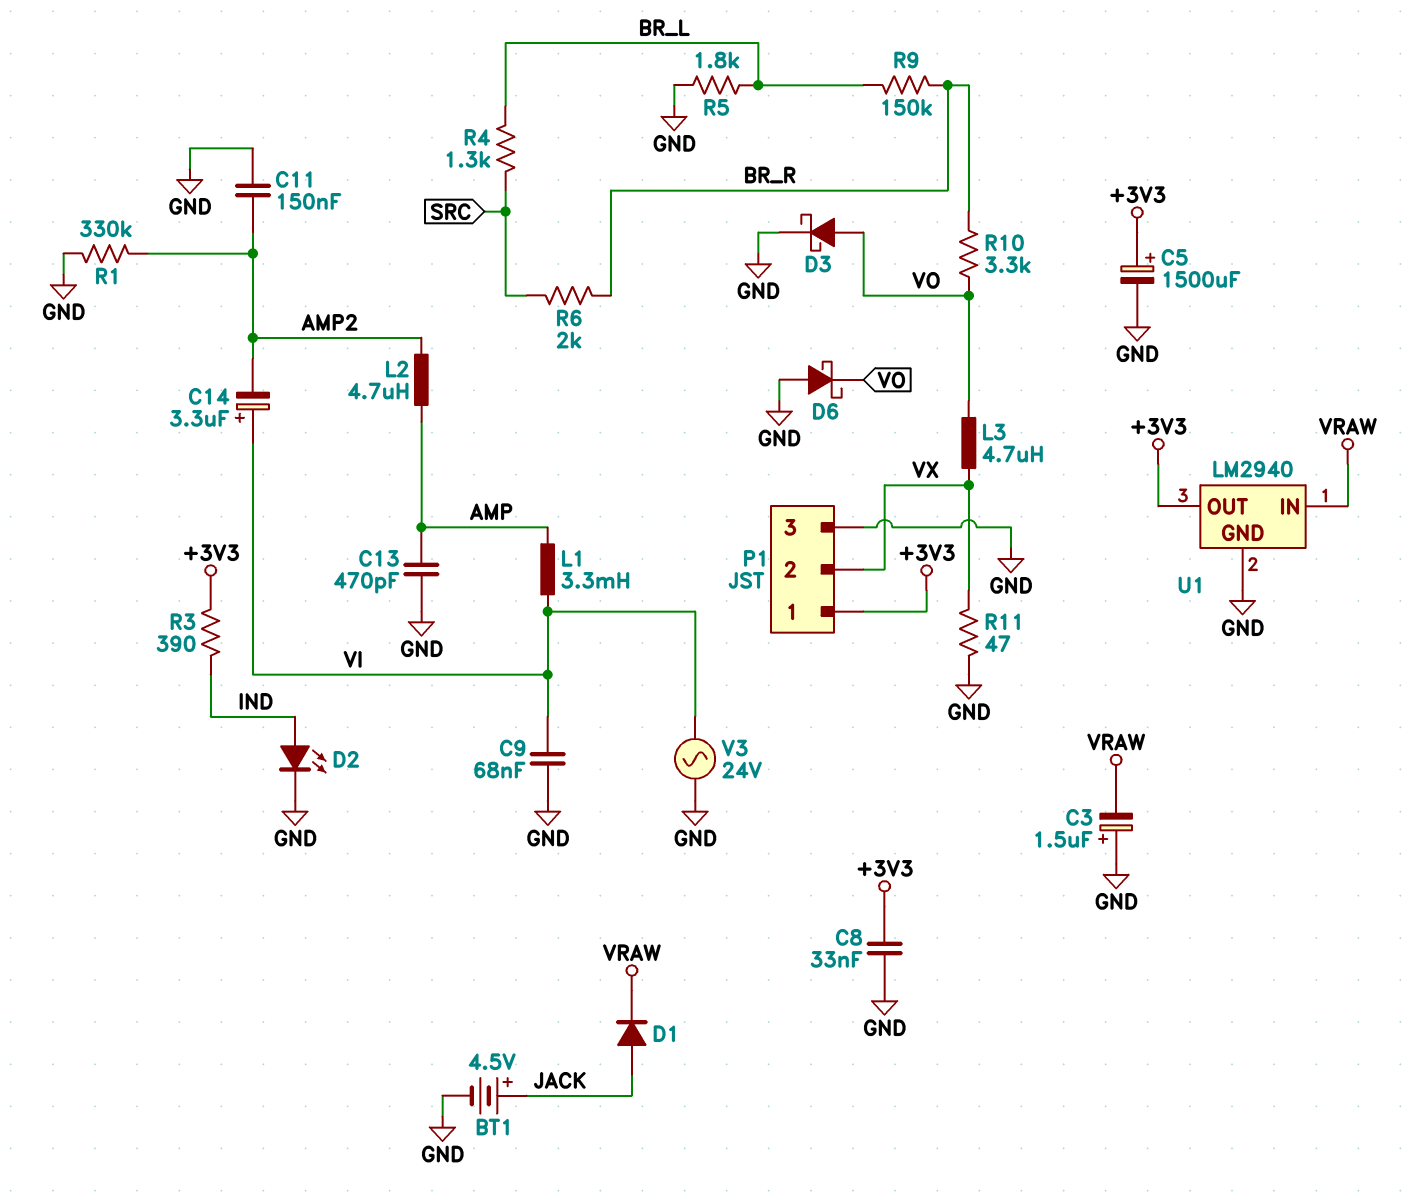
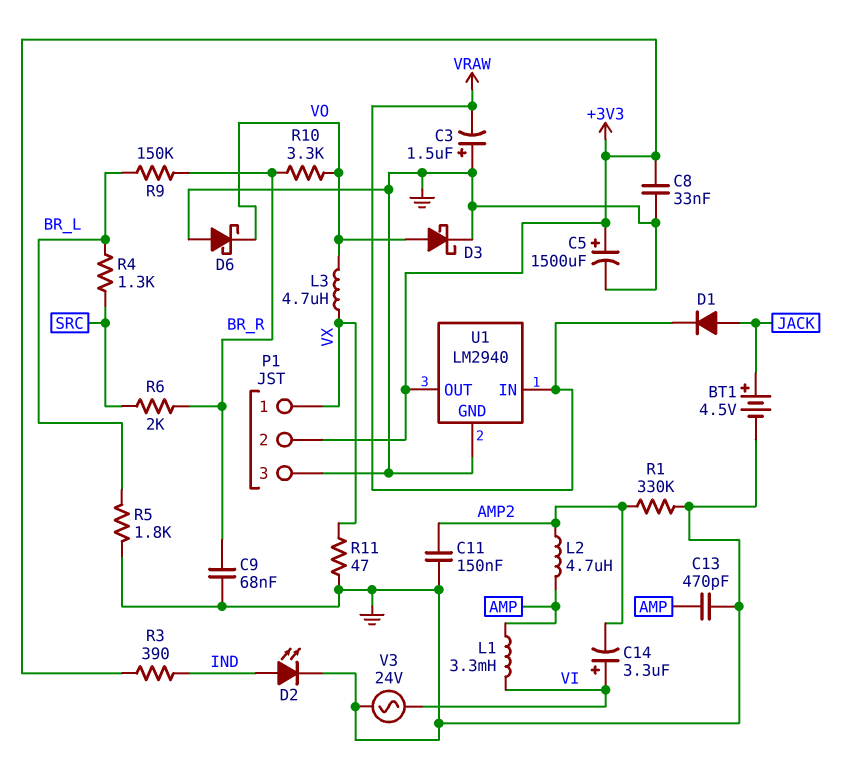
C9: 68nF (GND, VI) -> 68nF (BR_R, GND)
P1 pin 1: +3V3 -> VX
P1 pin 2: VX -> +3V3

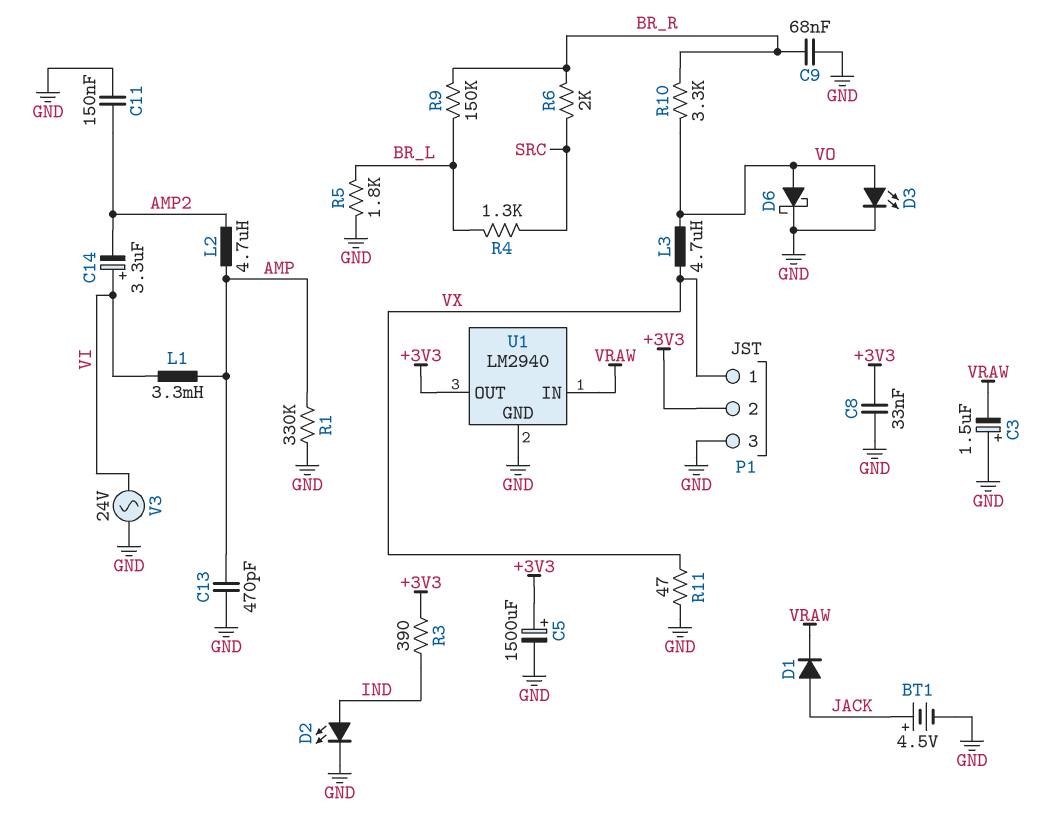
D3: schottky (A VO, K GND) -> LED (A VO, K GND)
D6: schottky (A GND, K VO) -> schottky (A VO, K GND)
R1: 330k (AMP2, GND) -> 330k (AMP, GND)

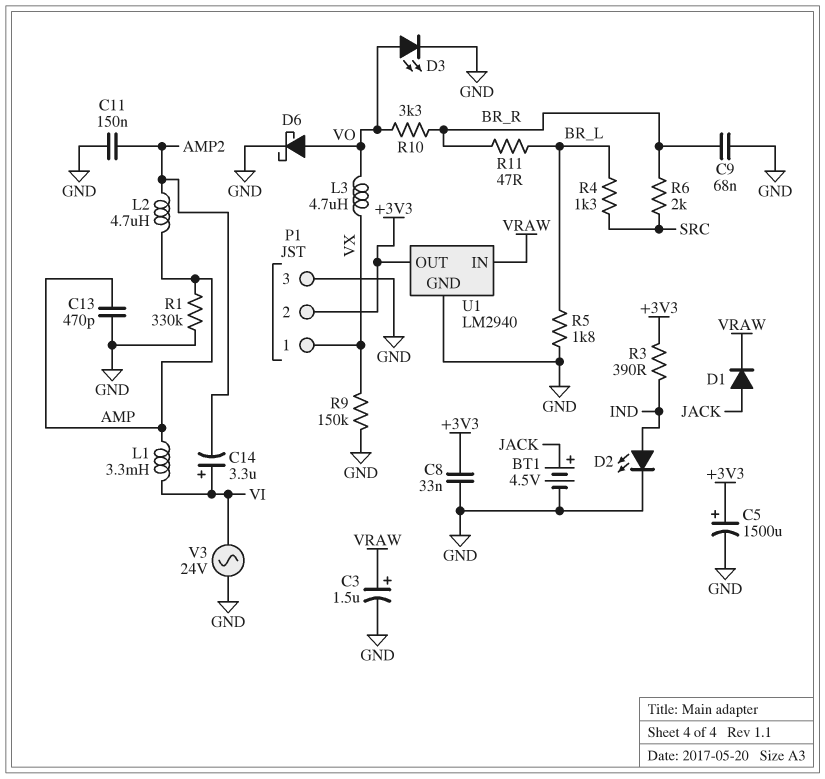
C3: 1.5uF (plus GND, minus VRAW) -> 1.5uF (plus VRAW, minus GND)
R9: 150k (BR_L, BR_R) -> 150k (GND, VX)
R11: 47 (GND, VX) -> 47 (BR_L, BR_R)

